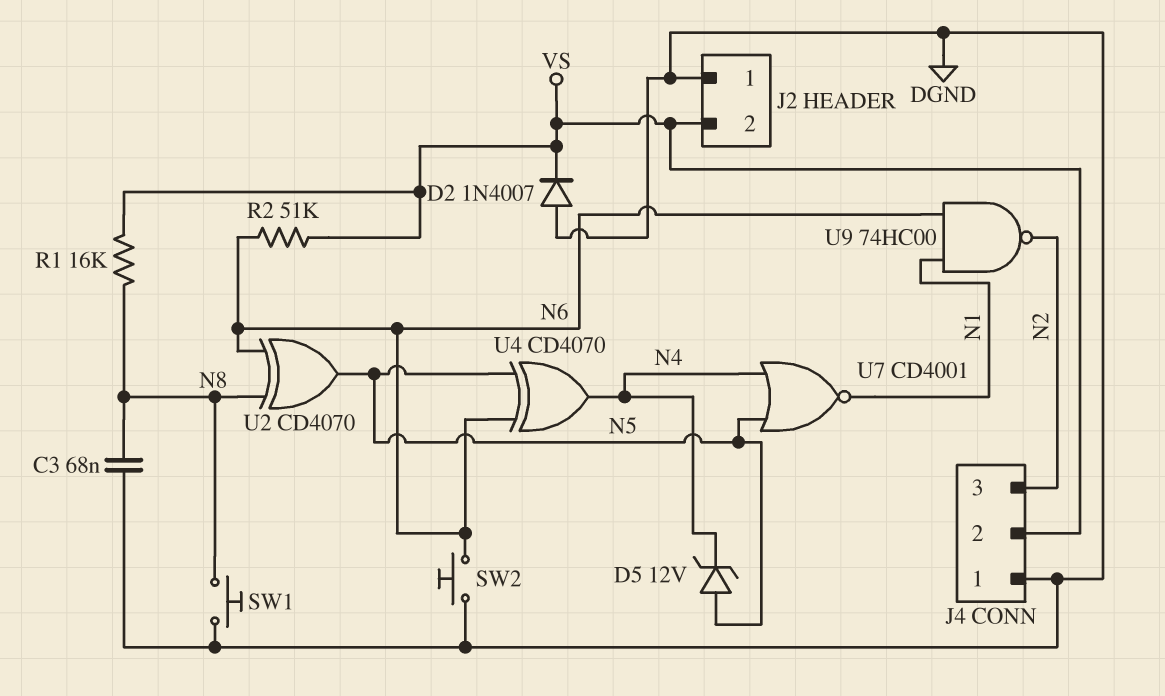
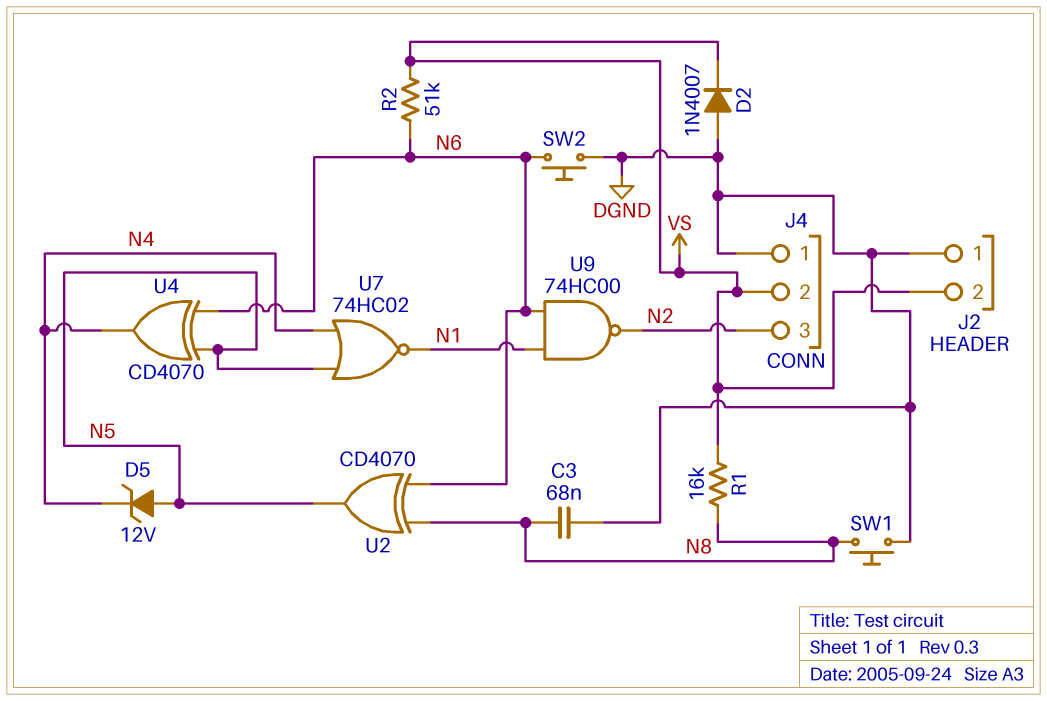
U7: NOR CD4001 (in N4, in N5, out N1) -> NOR 74HC02 (in N4, in N5, out N1)

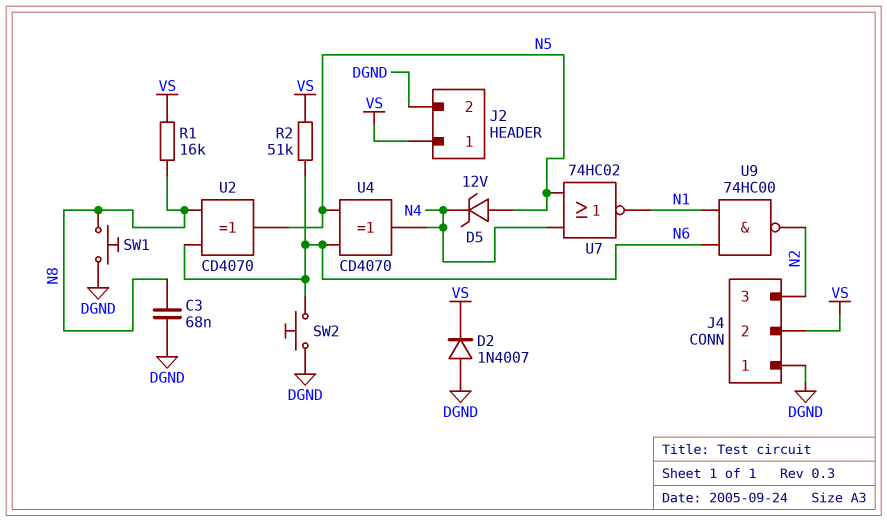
J2 pin 1: DGND -> VS
J2 pin 2: VS -> DGND

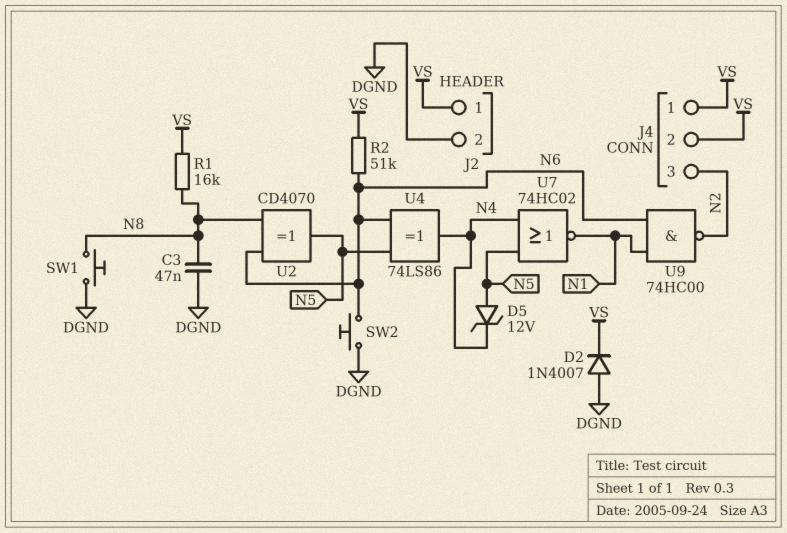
C3: 68nF (DGND, N8) -> 47nF (DGND, N8)
J4 pin 1: DGND -> VS
U4: XOR CD4070 (in N5, in N6, out N4) -> XOR 74LS86 (in N5, in N6, out N4)

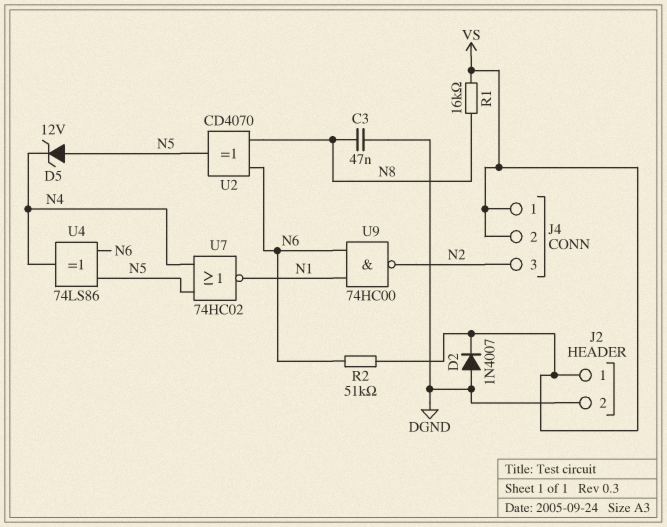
SW1: button (DGND, N8) -> none
SW2: button (DGND, N6) -> none

